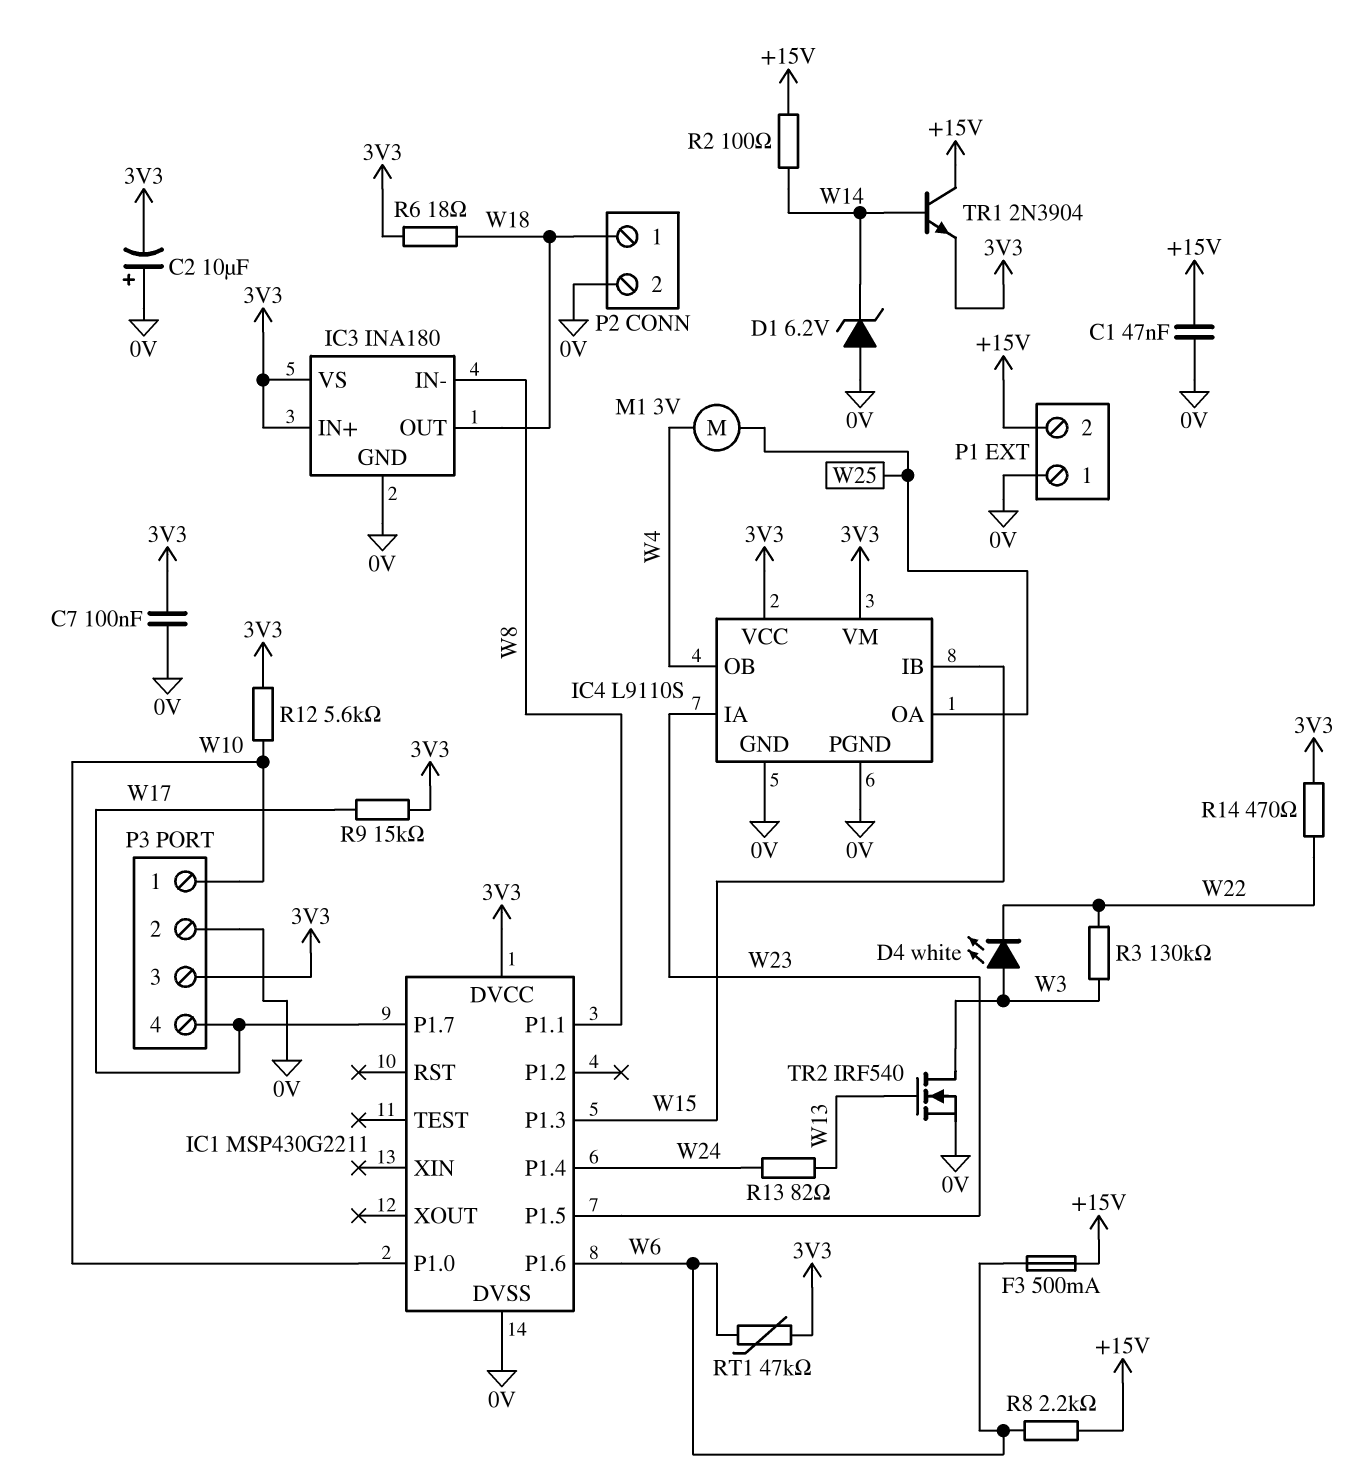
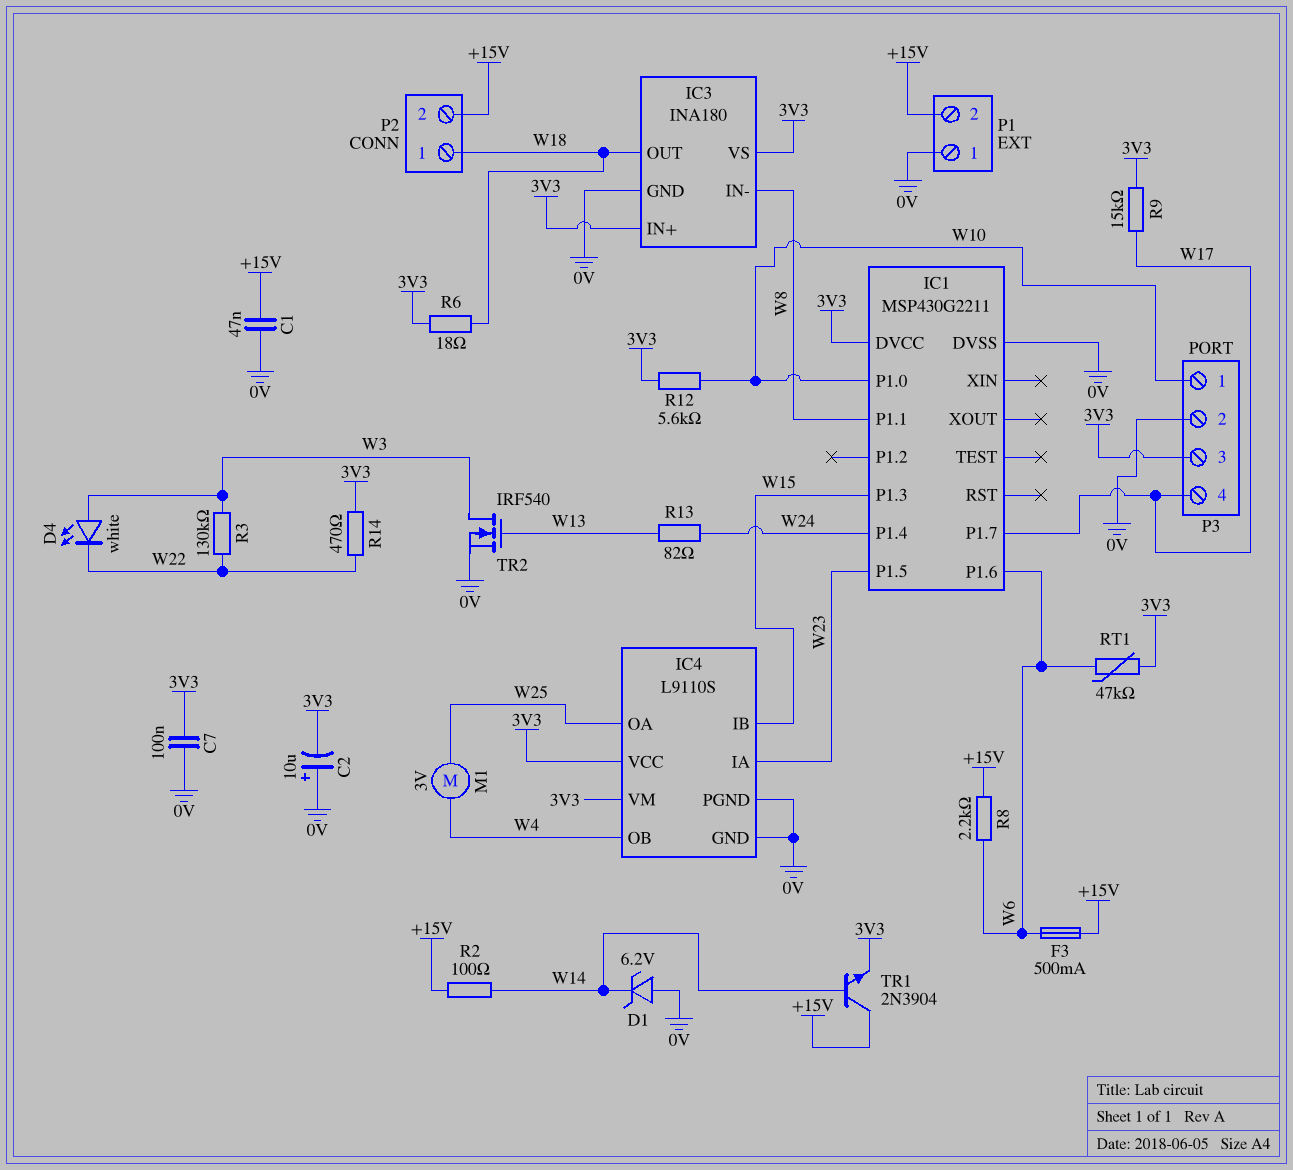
P2 pin 2: 0V -> +15V

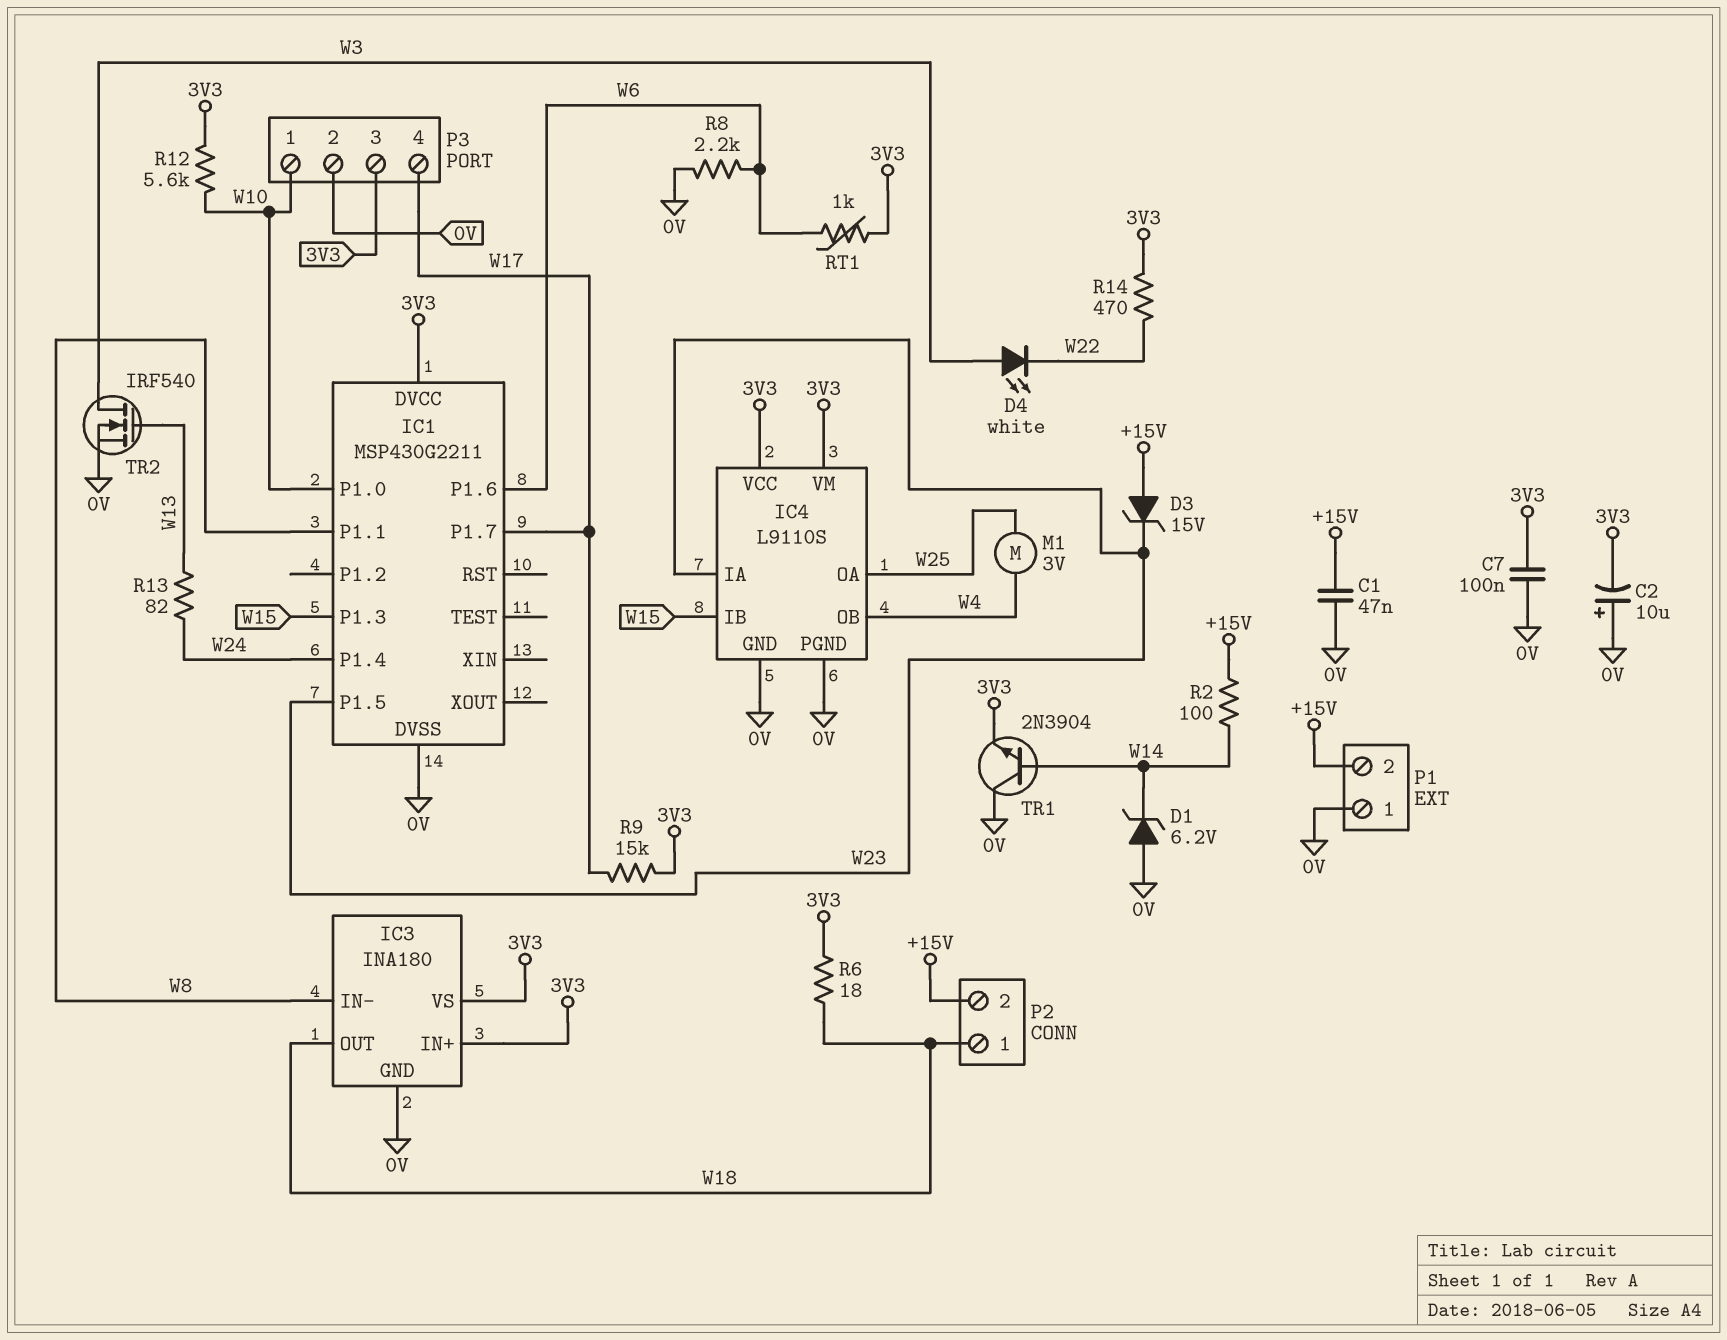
D3: none -> zener 15V (A +15V, K W23)
F3: 500mA (+15V, W6) -> none
R3: 130k (W3, W22) -> none
R8: 2.2k (+15V, W6) -> 2.2k (0V, W6)
RT1: 47k (3V3, W6) -> 1k (3V3, W6)
TR1: NPN 2N3904 (B W14, C +15V, E 3V3) -> NPN 2N3904 (B W14, C 0V, E 3V3)

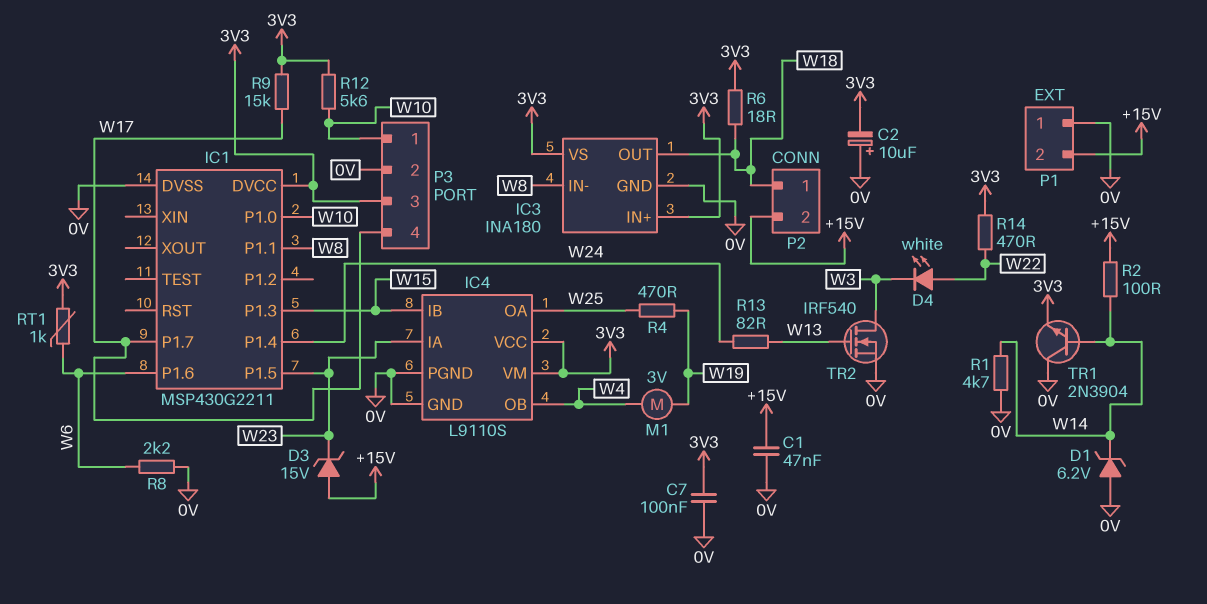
D4: LED white (A W3, K W22) -> LED white (A W22, K W3)
M1: motor 3V (W4, W25) -> motor 3V (W4, W19)
R1: none -> 4.7k (0V, W14)
R4: none -> 470 (W19, W25)

